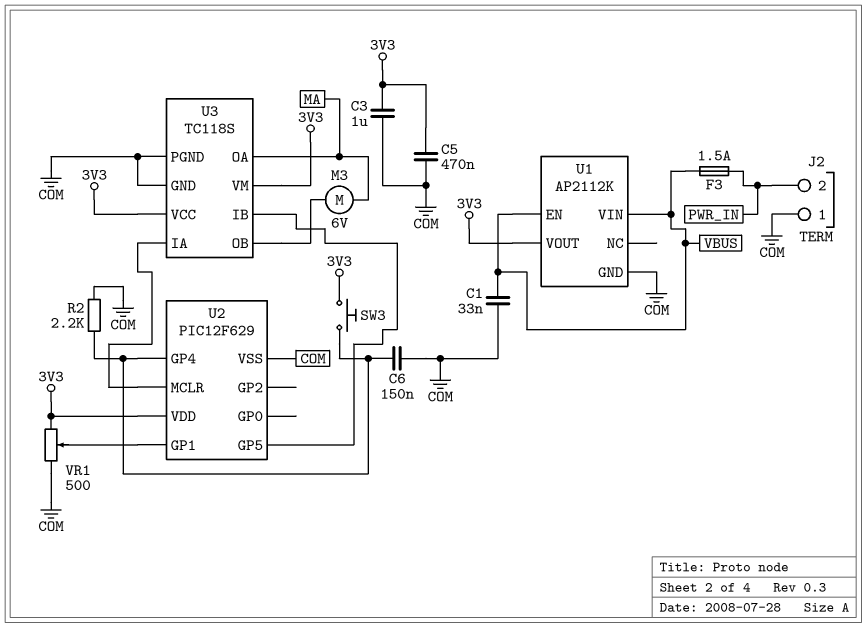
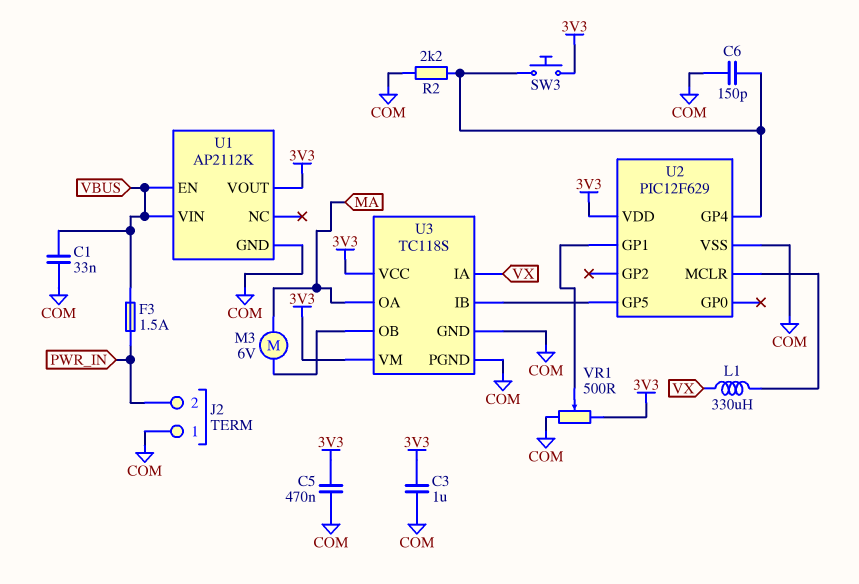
C6: 150nF (COM, U2/GP4) -> 150pF (COM, U2/GP4)
L1: none -> 330uH (U2/MCLR, VX)
U3 pin IA: U2/MCLR -> VX

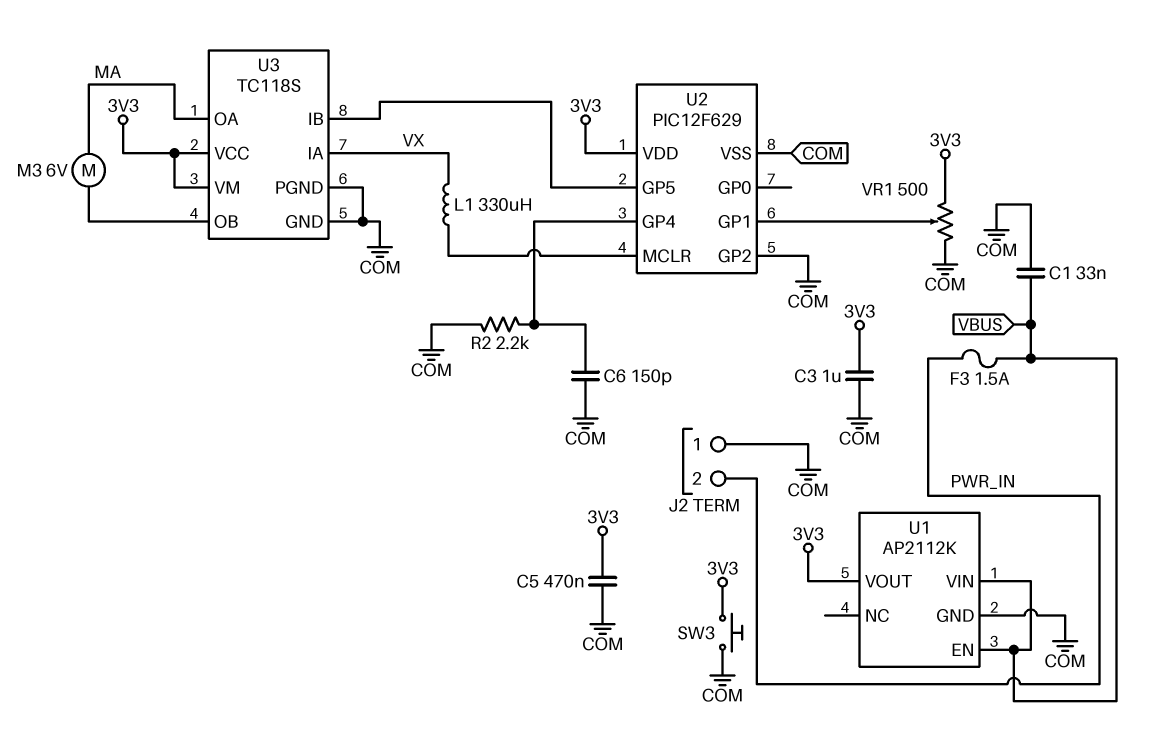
SW3: button (3V3, U2/GP4) -> button (3V3, COM)
U2 pin GP2: none -> COM

